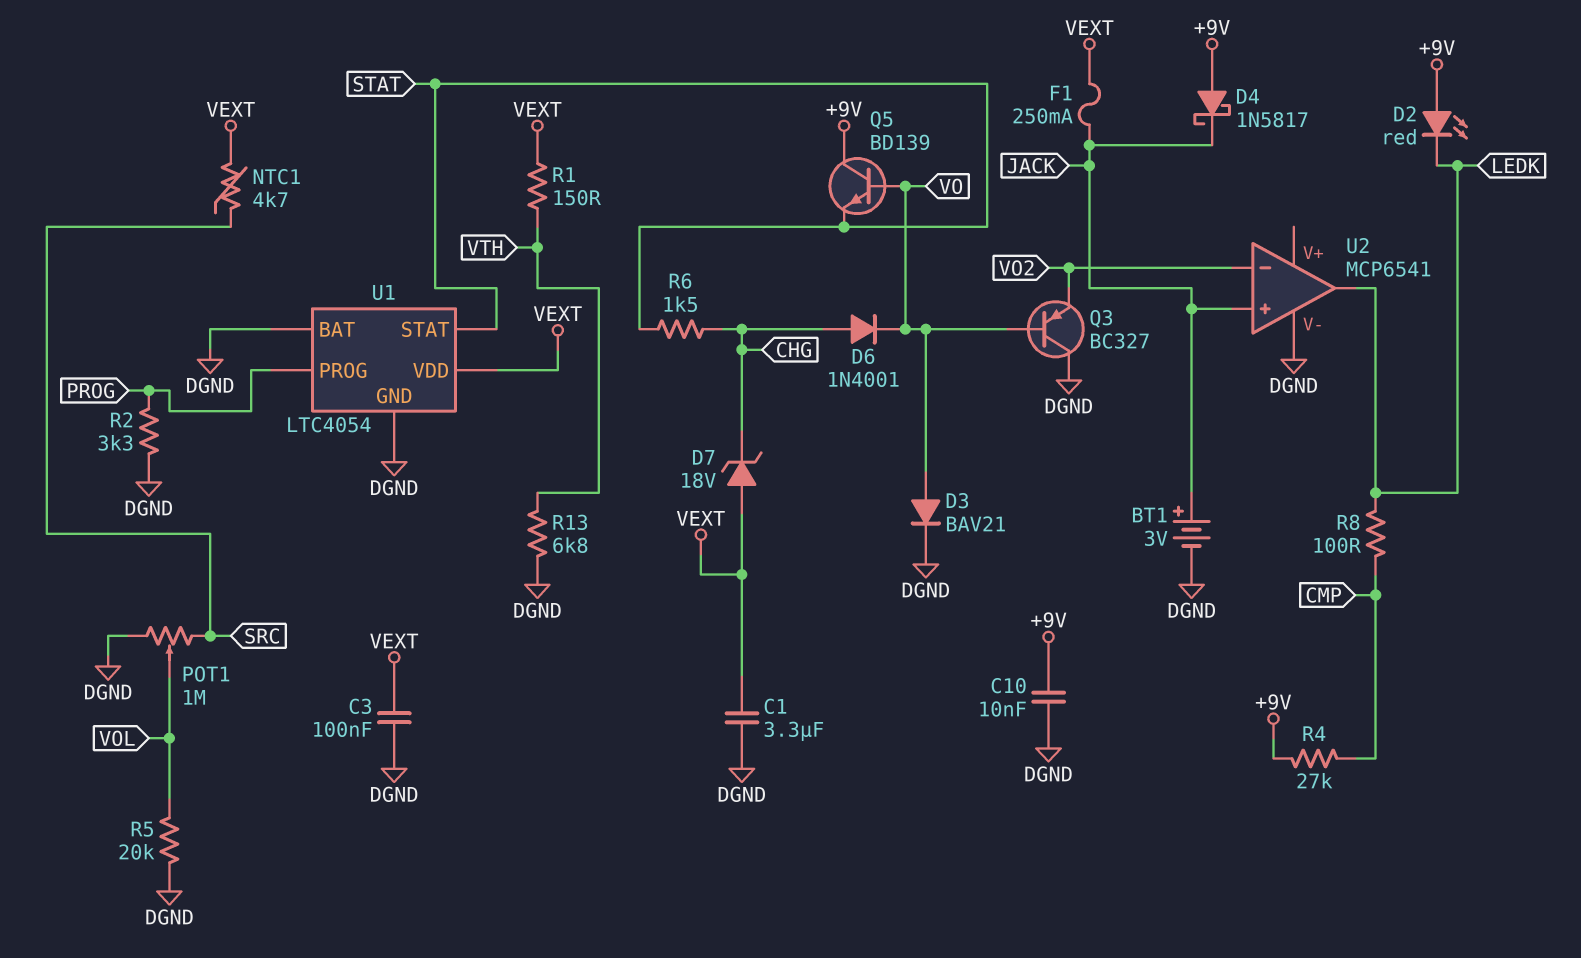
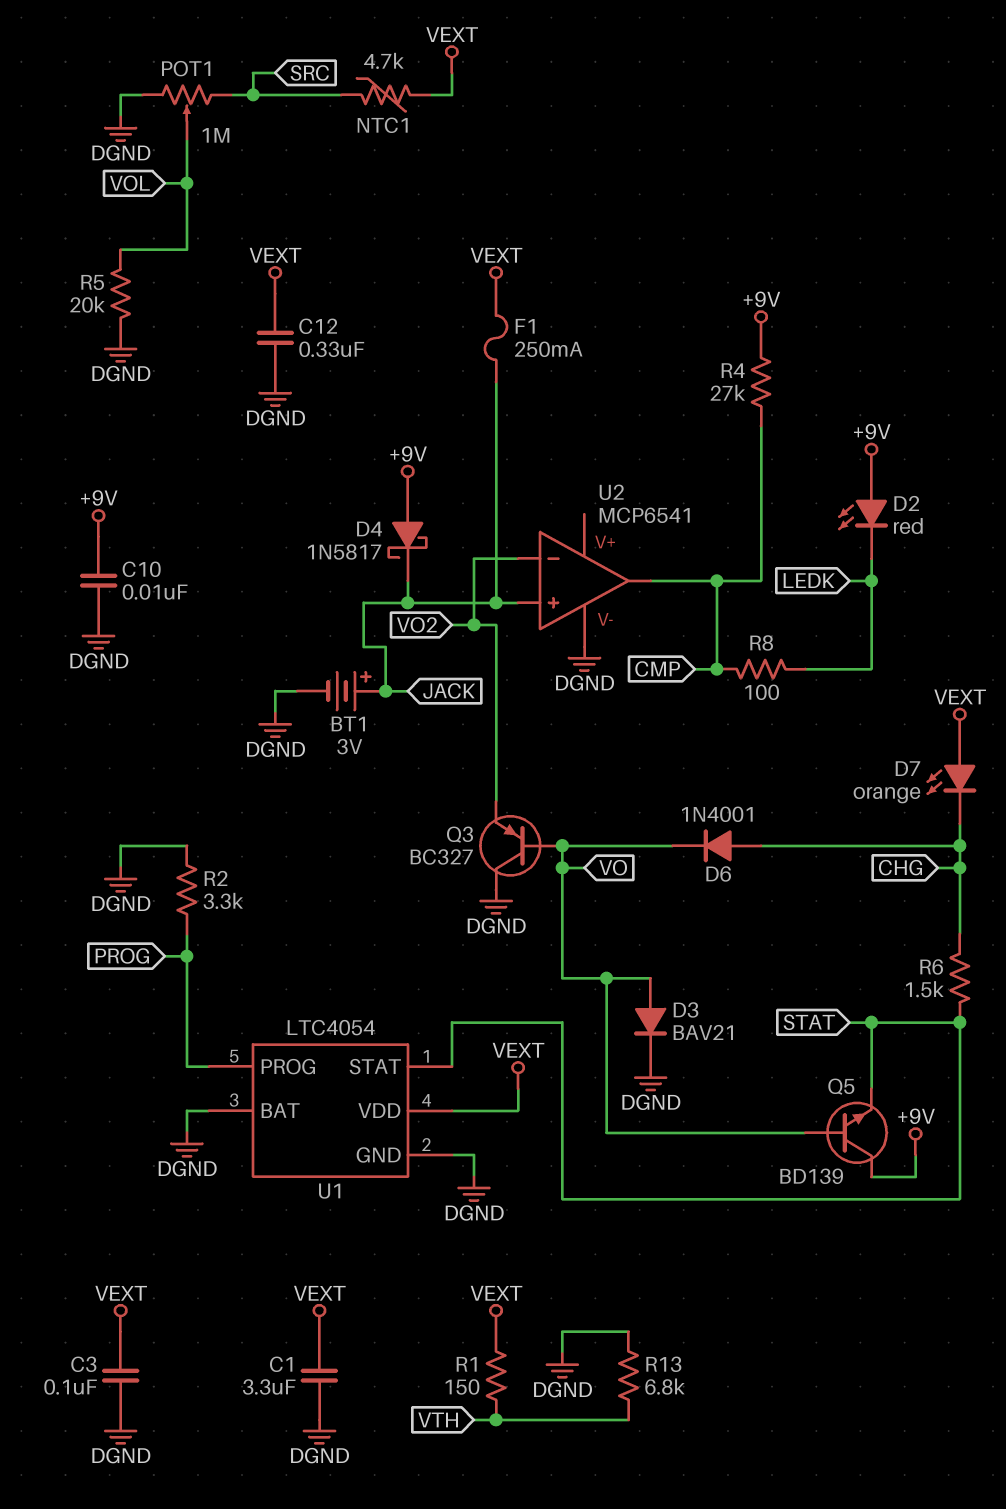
C12: none -> 330nF (DGND, VEXT)
D7: zener 18V (A VEXT, K CHG) -> LED orange (A VEXT, K CHG)
U2 pin out: LEDK -> CMP

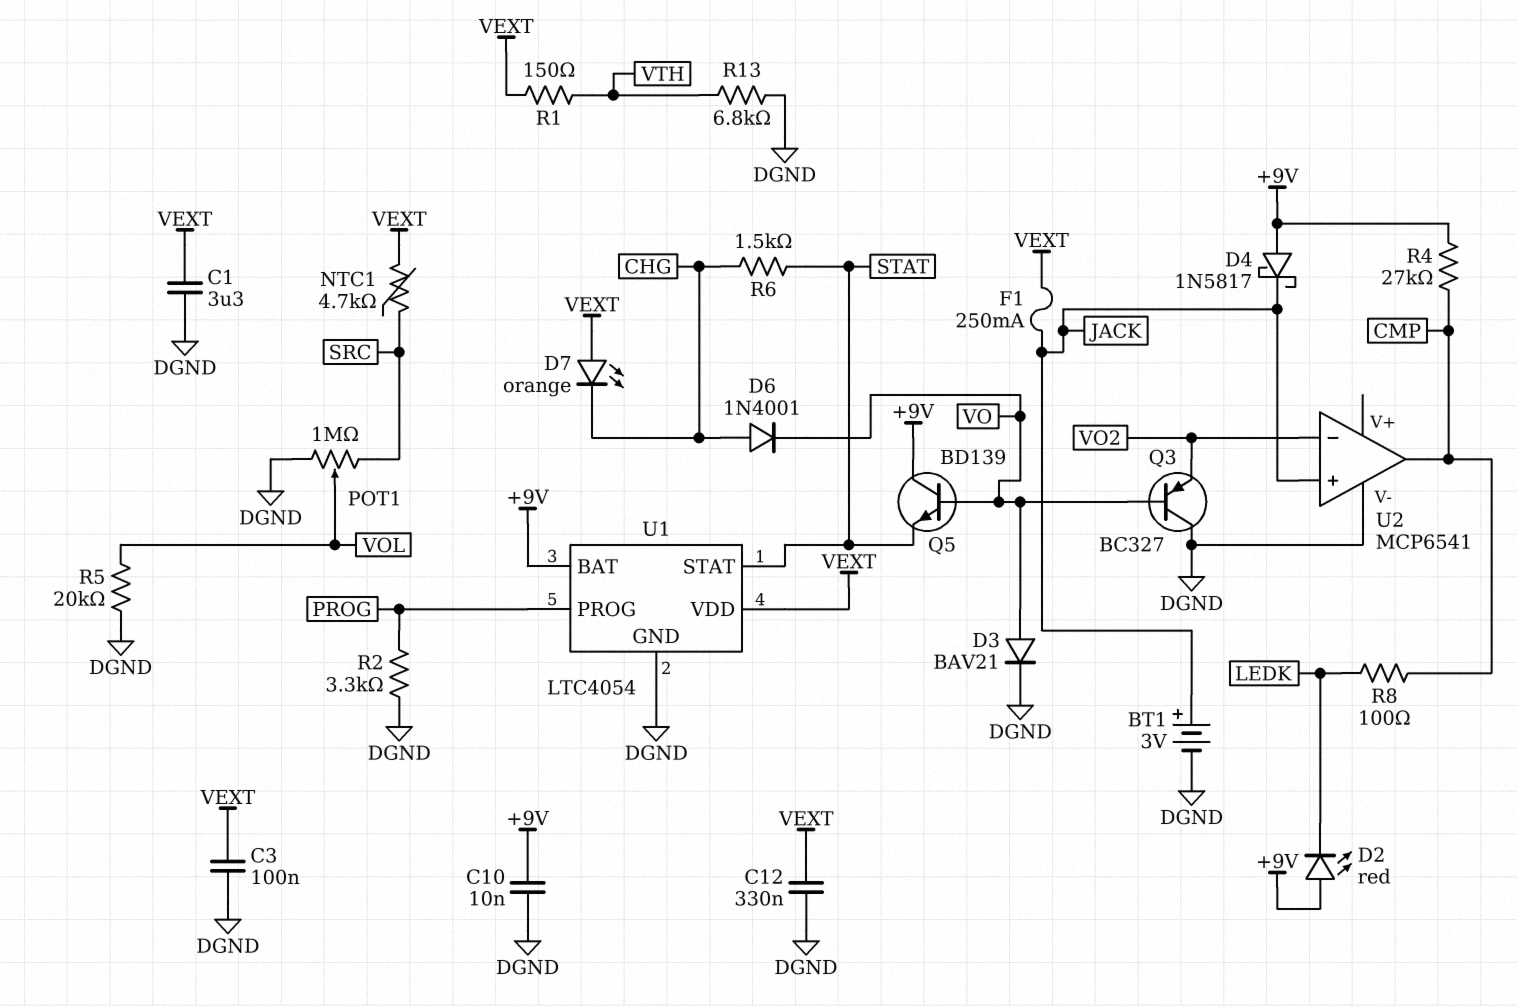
U1 pin BAT: DGND -> +9V

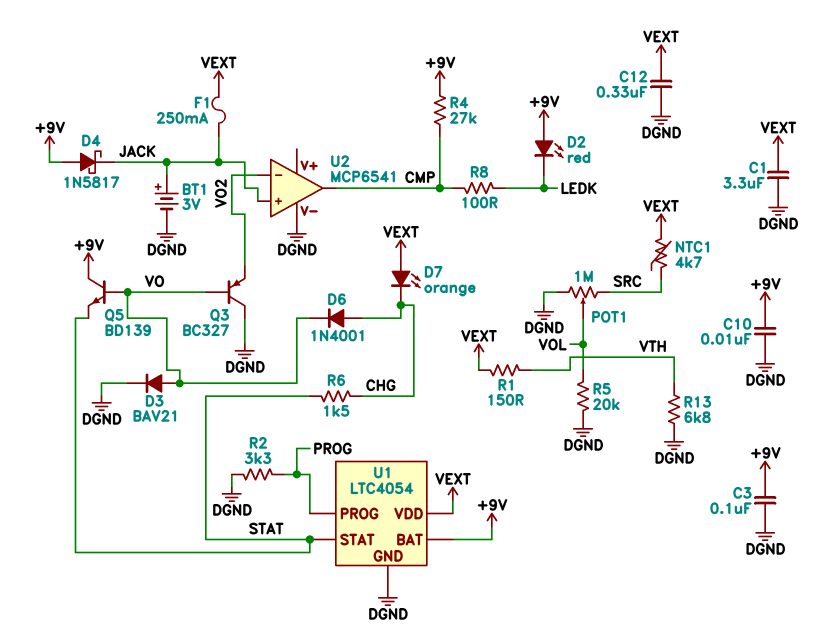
C3: 100nF (DGND, VEXT) -> 100nF (+9V, DGND)

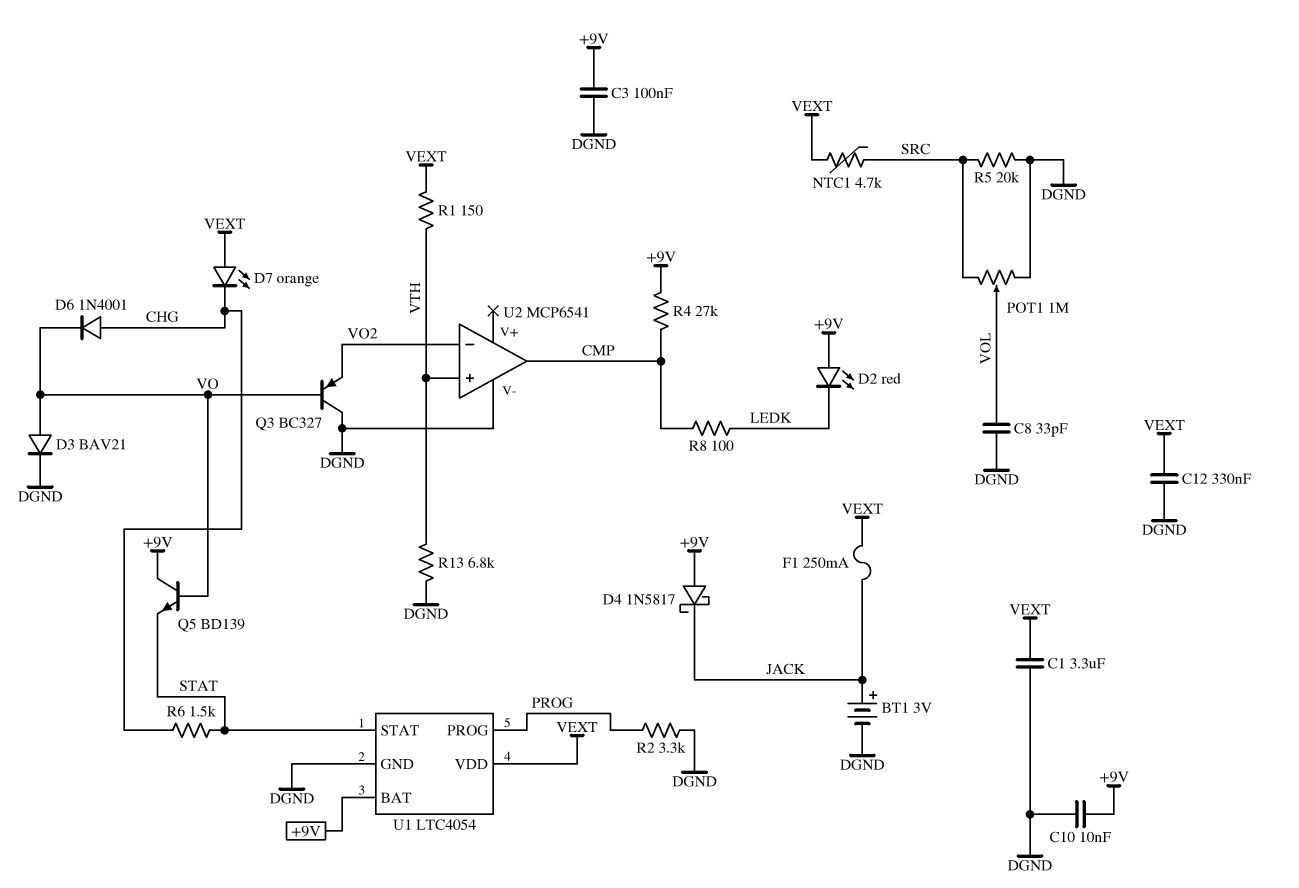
C8: none -> 33pF (DGND, VOL)
R5: 20k (DGND, VOL) -> 20k (DGND, SRC)
U2 pin in+: JACK -> VTH

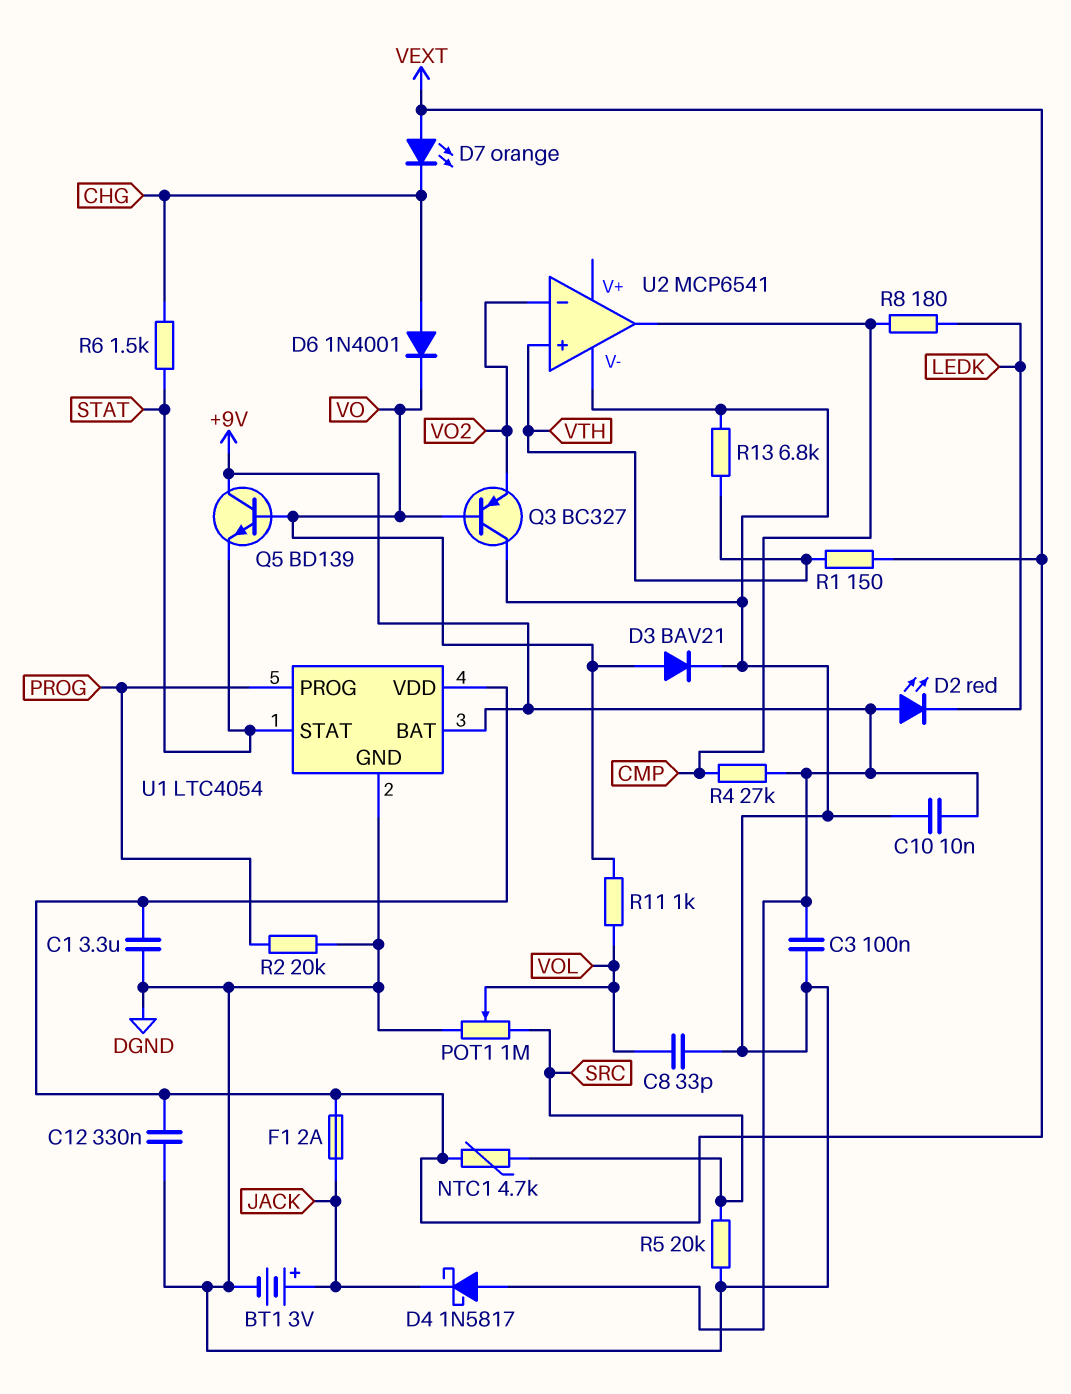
F1: 250mA (JACK, VEXT) -> 2A (JACK, VEXT)
R2: 3.3k (DGND, PROG) -> 20k (DGND, PROG)
R8: 100 (CMP, LEDK) -> 180 (CMP, LEDK)
R11: none -> 1k (VO, VOL)

